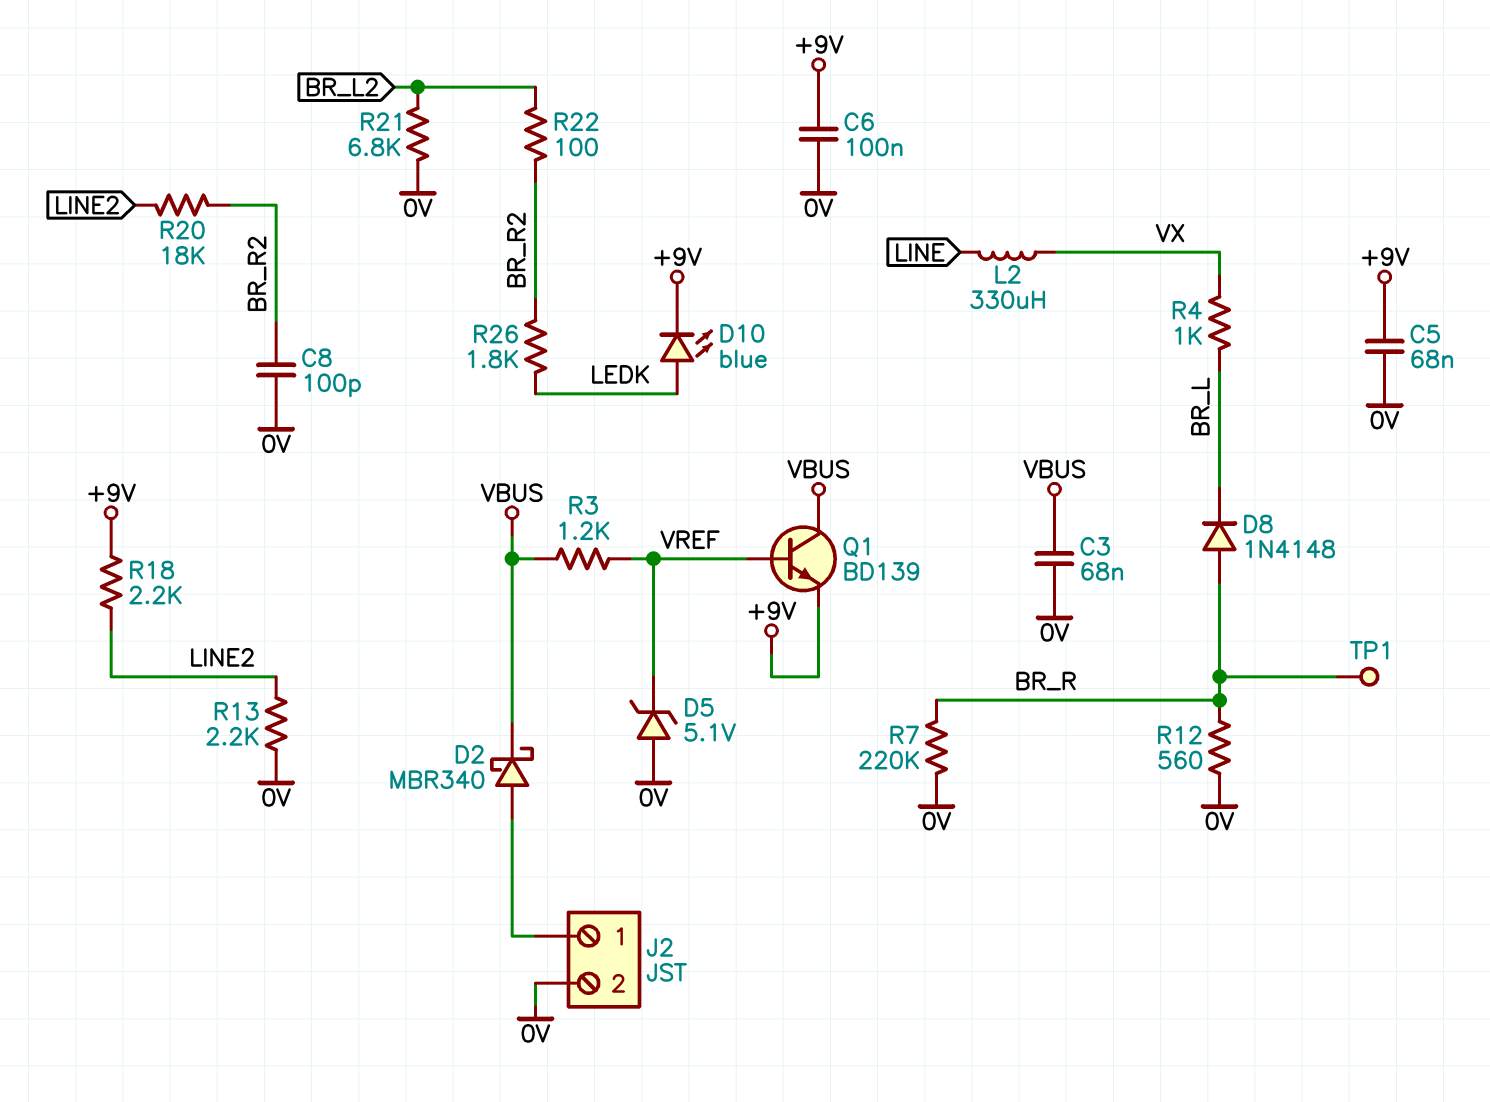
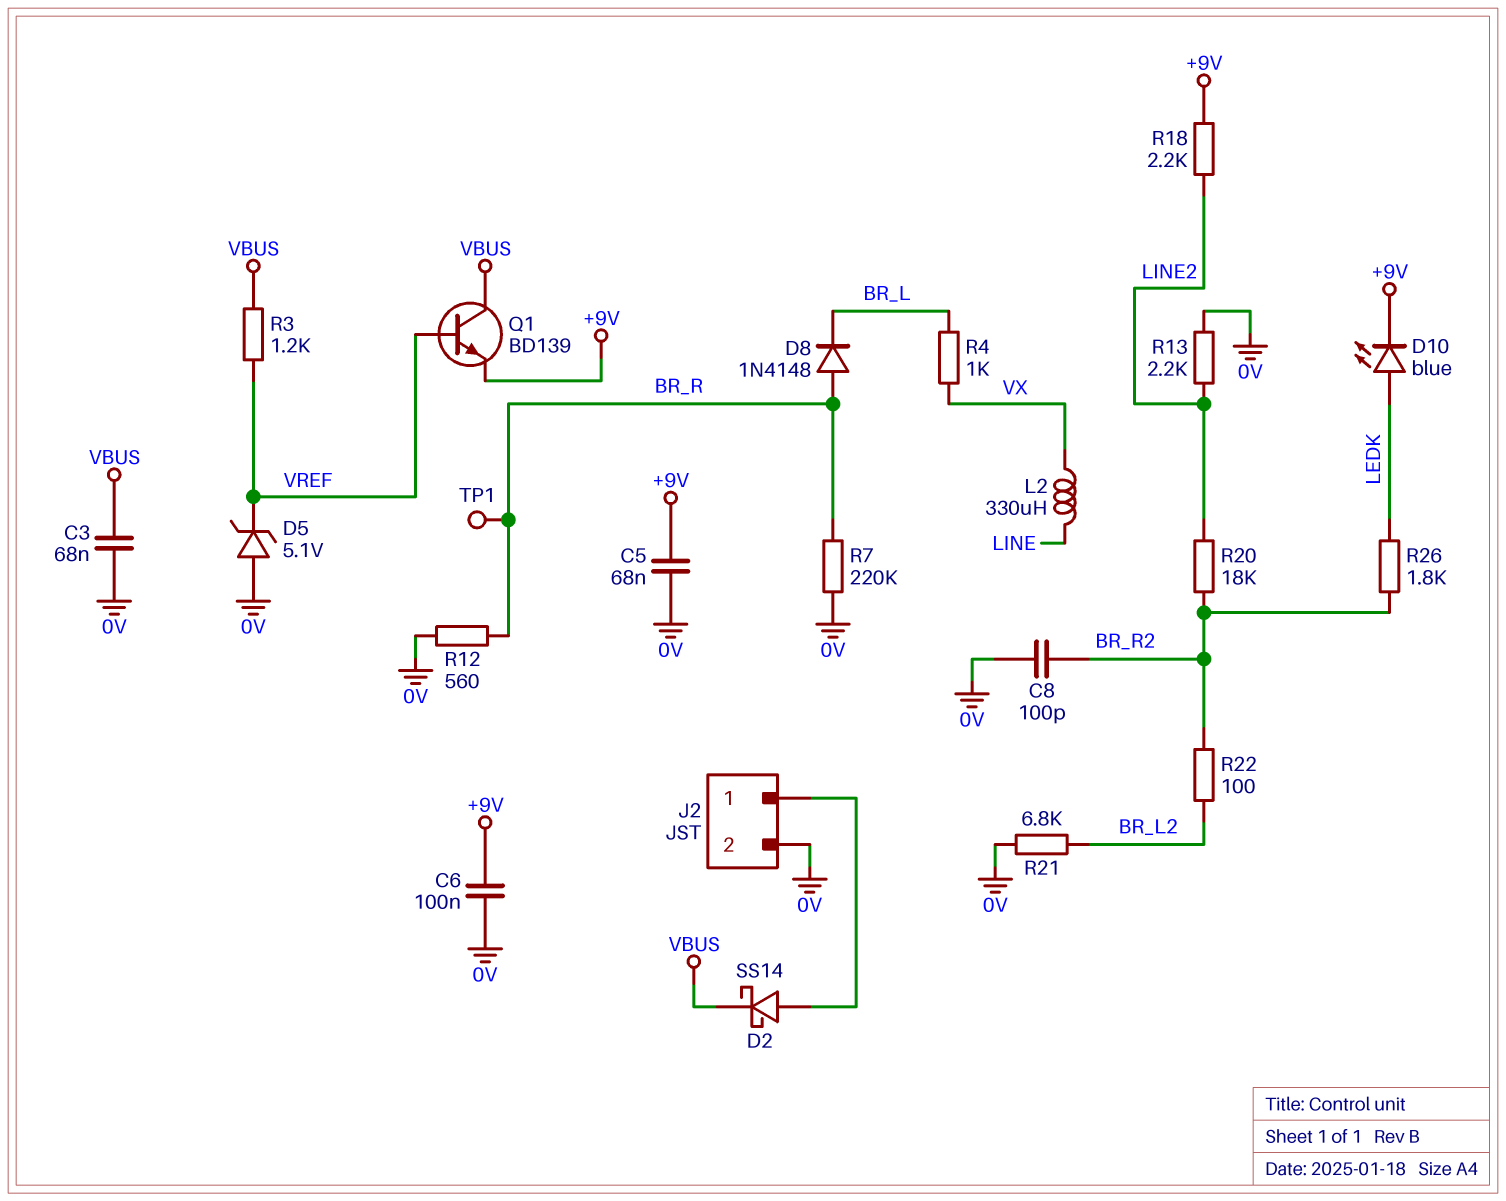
D2: schottky MBR340 (A J2/1, K VBUS) -> schottky SS14 (A J2/1, K VBUS)

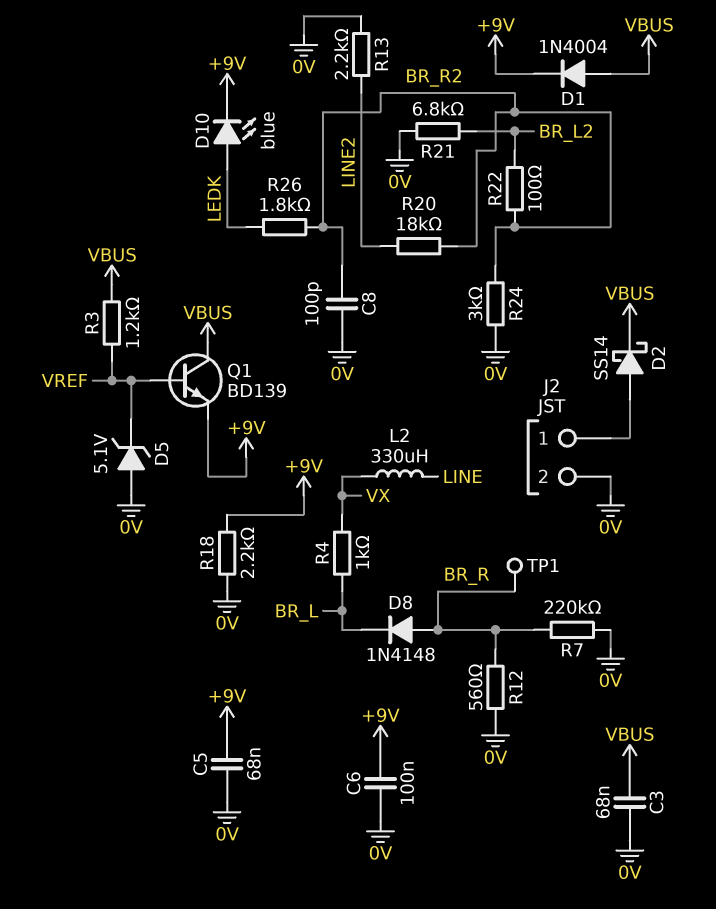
D1: none -> diode 1N4004 (A VBUS, K +9V)
R18: 2.2k (+9V, LINE2) -> 2.2k (+9V, 0V)
R24: none -> 3k (0V, BR_R2)

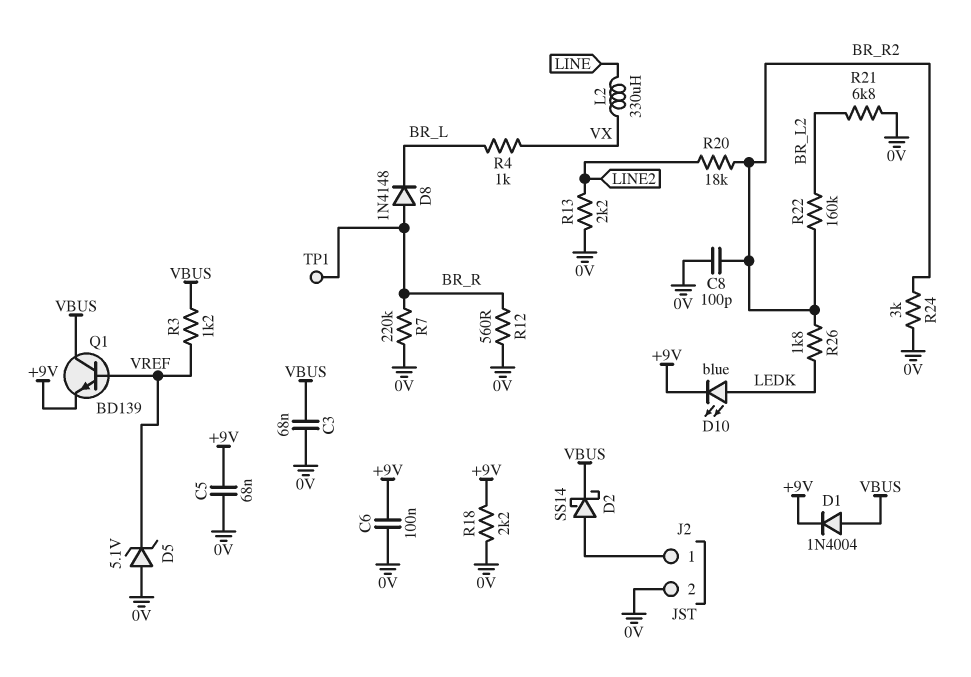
R22: 100 (BR_L2, BR_R2) -> 160k (BR_L2, BR_R2)

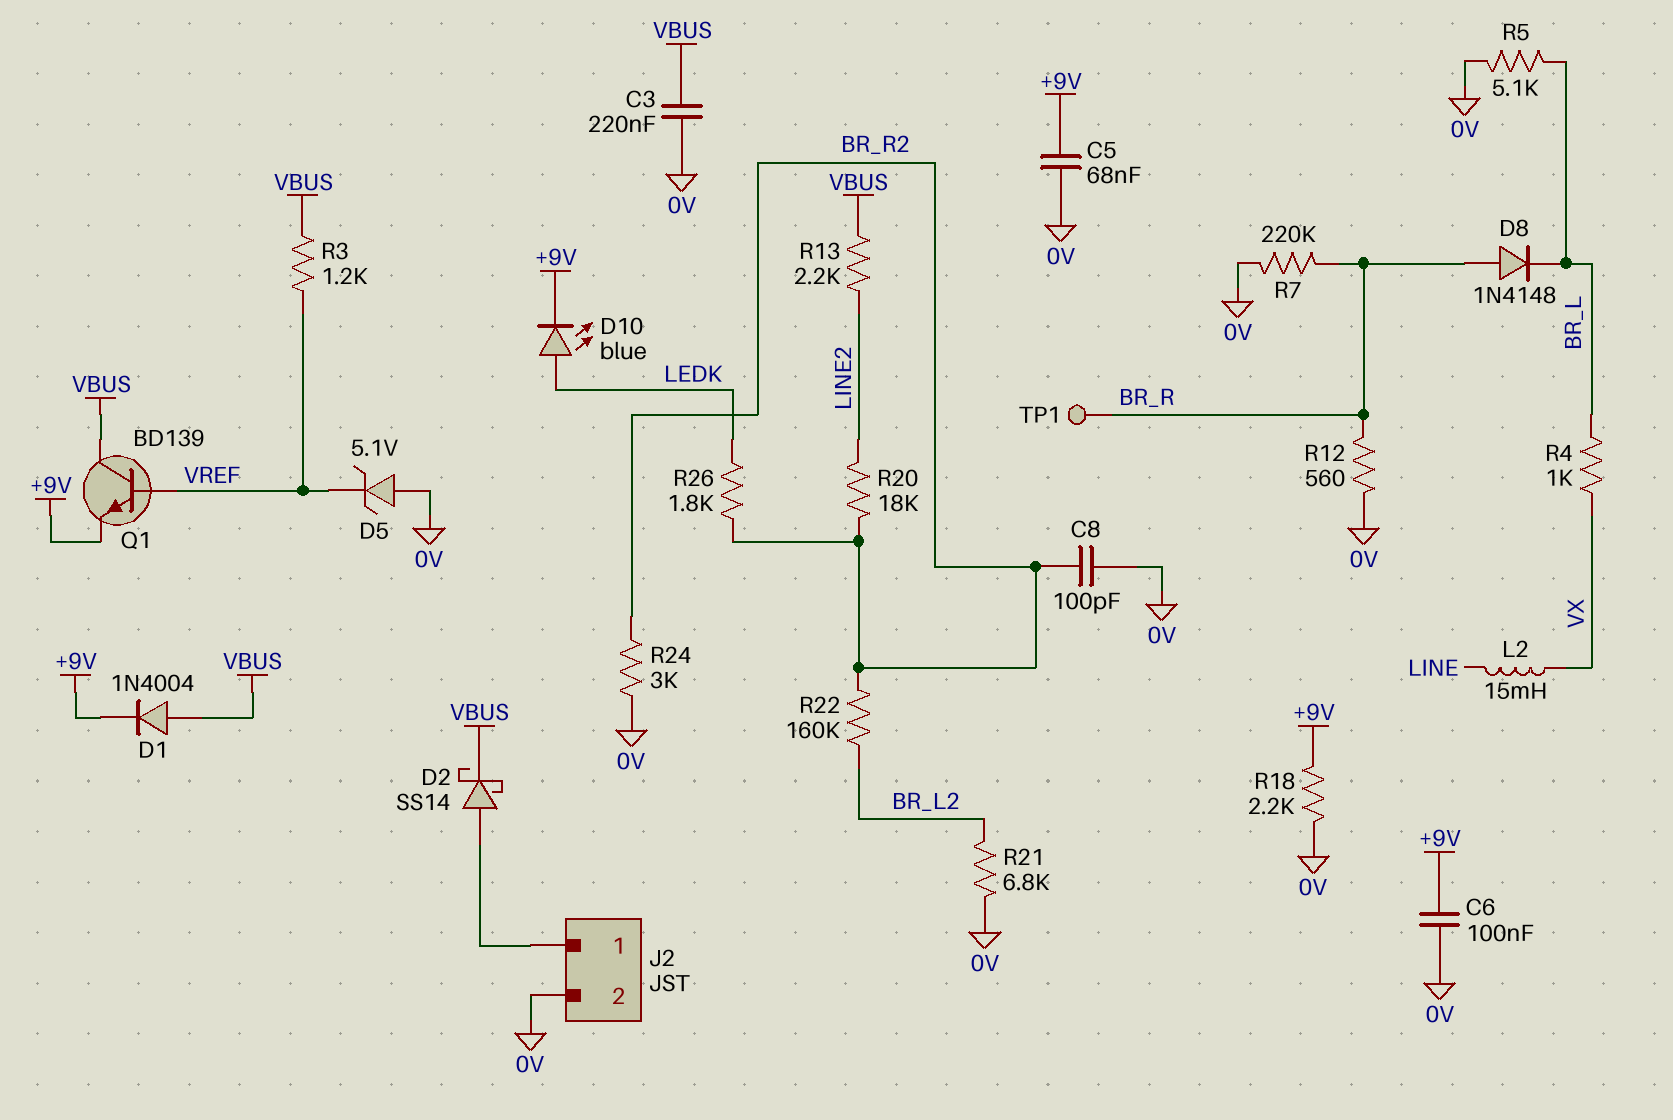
C3: 68nF (0V, VBUS) -> 220nF (0V, VBUS)
L2: 330uH (LINE, VX) -> 15mH (LINE, VX)
R5: none -> 5.1k (0V, BR_L)
R13: 2.2k (0V, LINE2) -> 2.2k (LINE2, VBUS)

